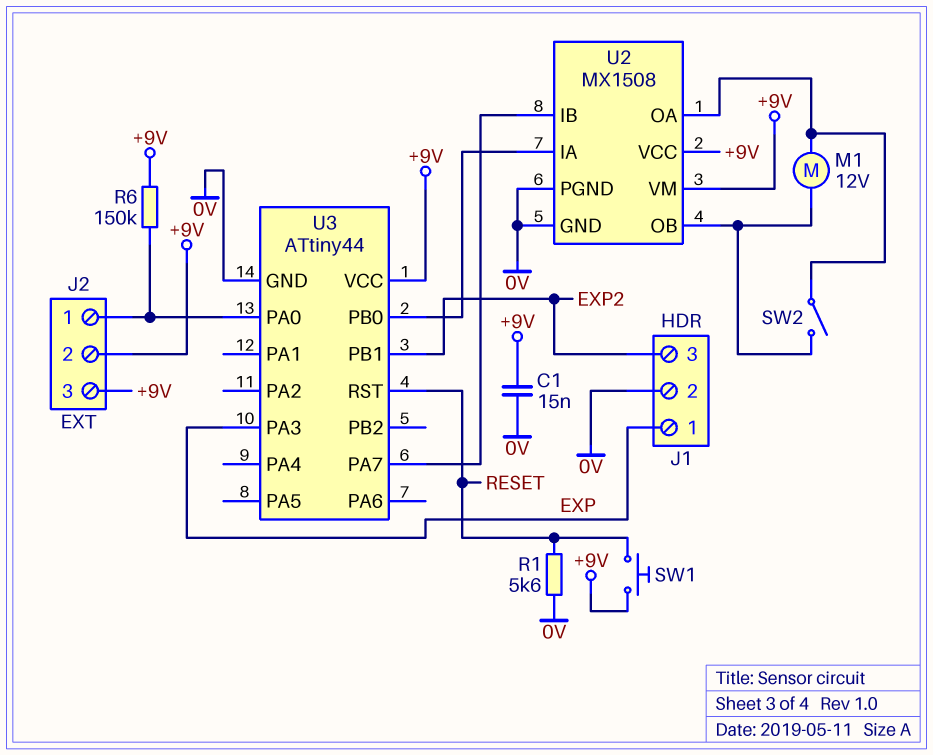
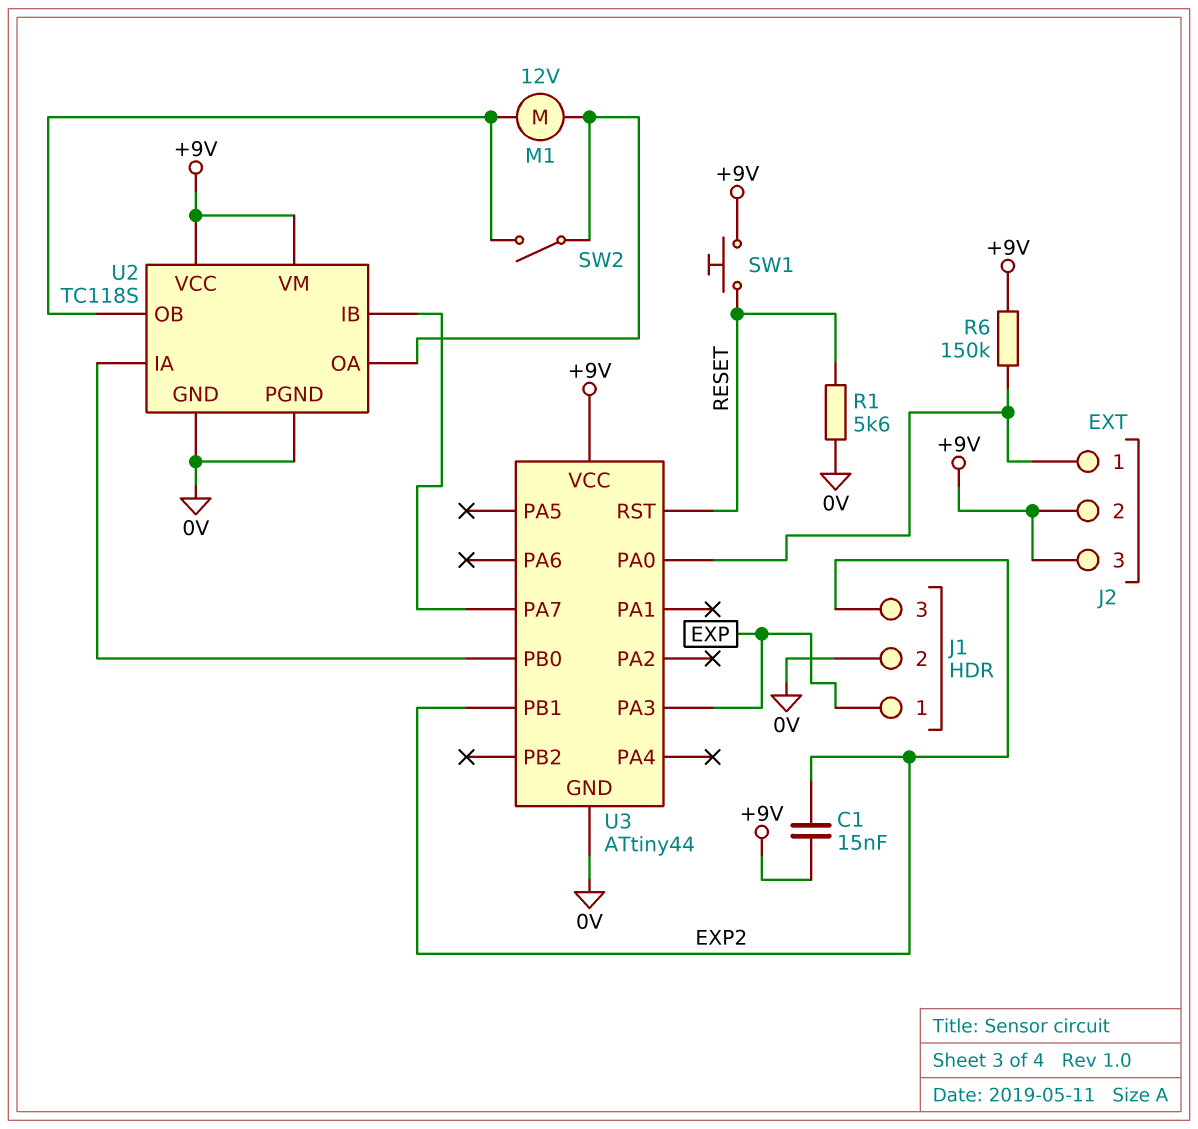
C1: 15nF (+9V, 0V) -> 15nF (+9V, EXP2)
U2: MX1508 -> TC118S

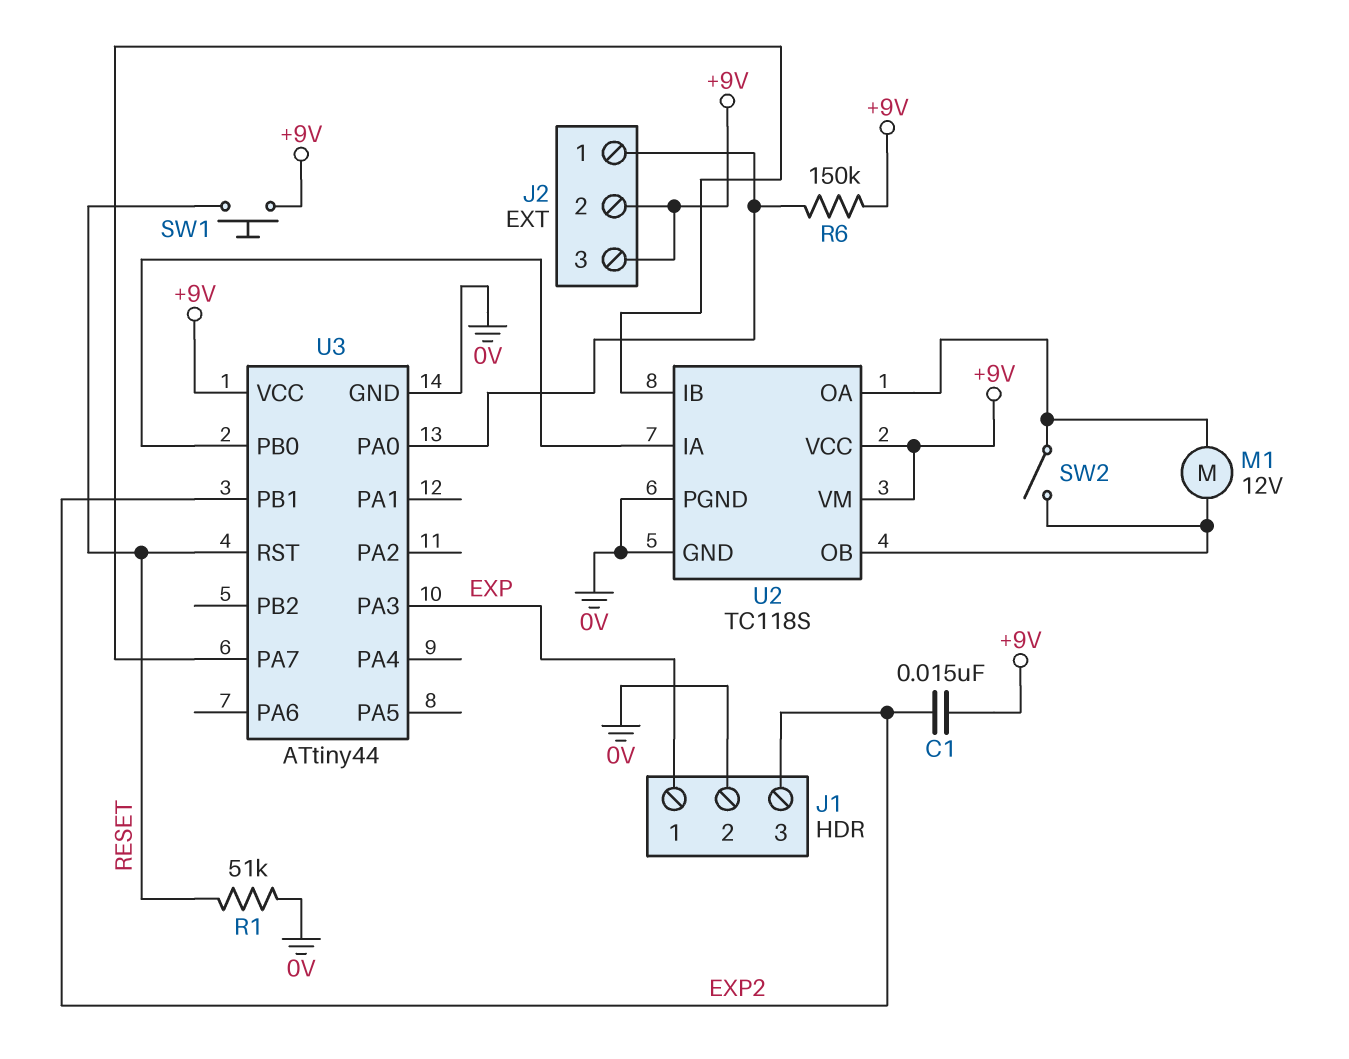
R1: 5.6k (0V, RESET) -> 51k (0V, RESET)

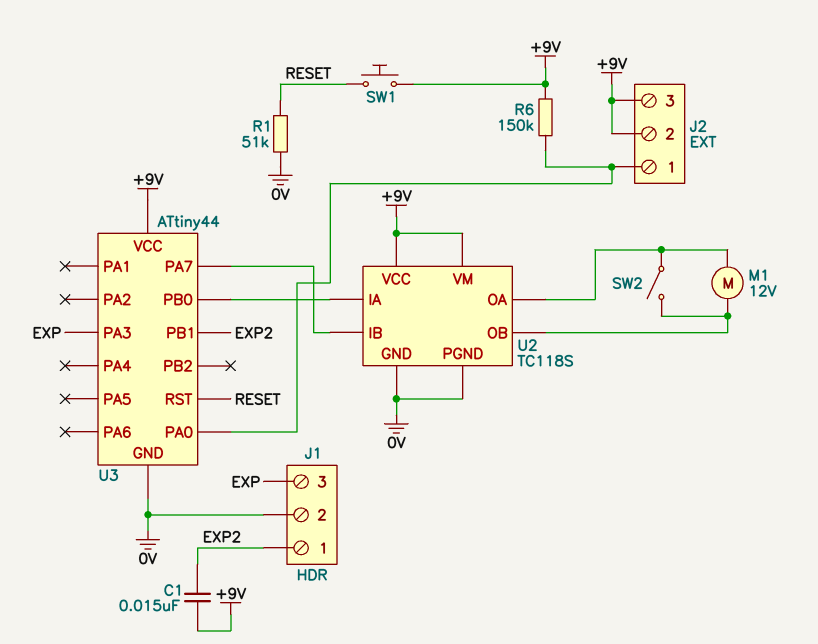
J1 pin 1: EXP -> EXP2
J1 pin 3: EXP2 -> EXP

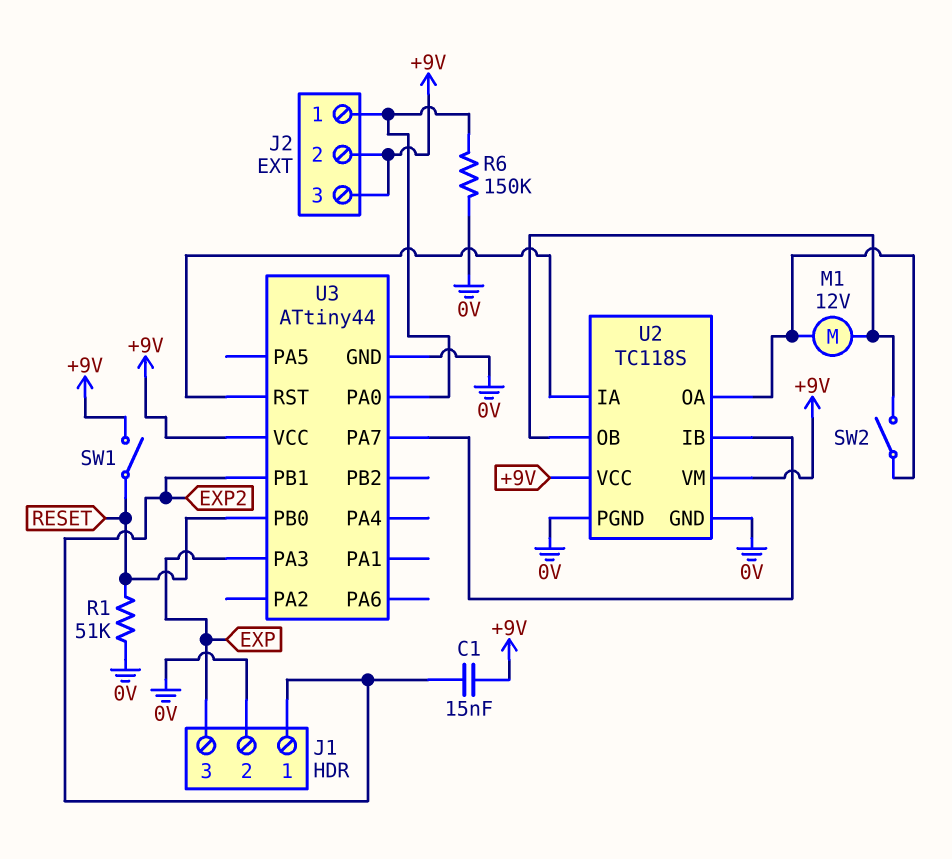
R6: 150k (+9V, J2/1) -> 150k (0V, J2/1)
SW1: button (+9V, RESET) -> switch (+9V, RESET)
U3 pin PB0: U2/IA -> RESET
U3 pin RST: RESET -> U2/IA

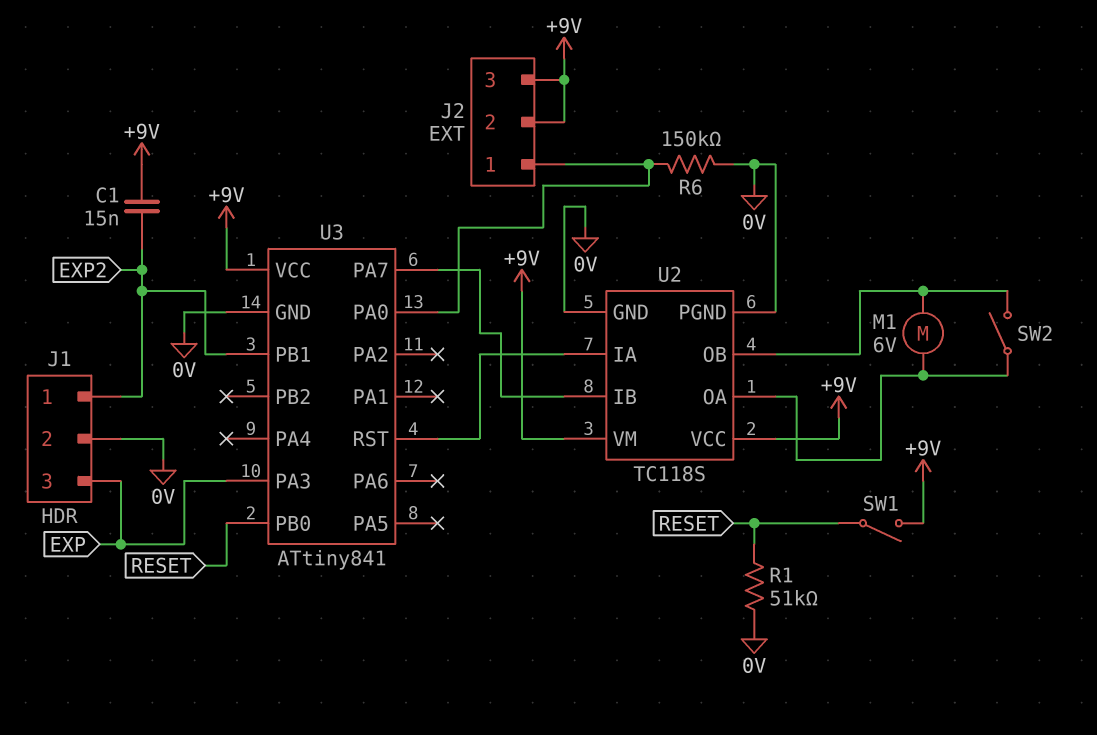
M1: motor 12V (U2/OA, U2/OB) -> motor 6V (U2/OA, U2/OB)
U3: ATtiny44 -> ATtiny841

